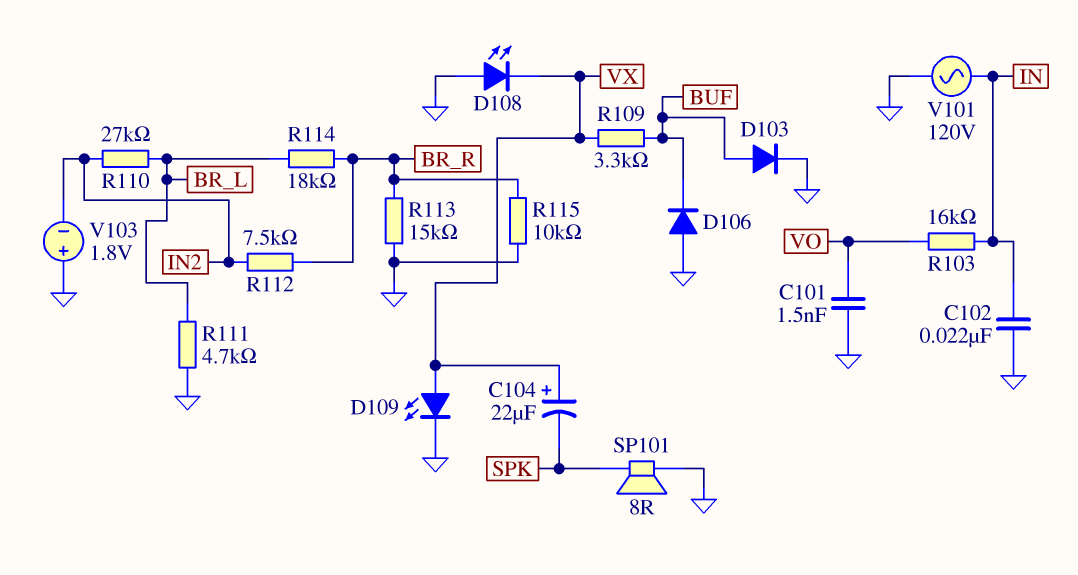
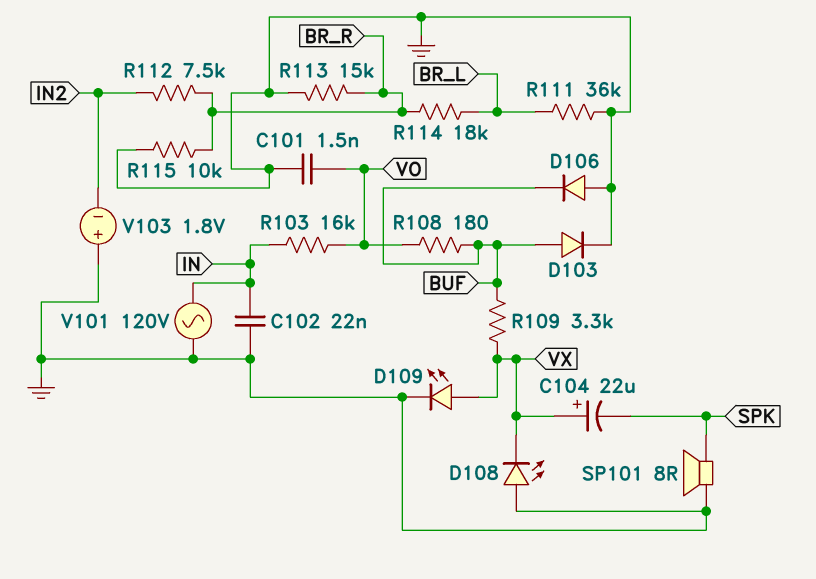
R108: none -> 180 (BUF, VO)
R110: 27k (BR_L, IN2) -> none
R111: 4.7k (BR_L, GND) -> 36k (BR_L, GND)

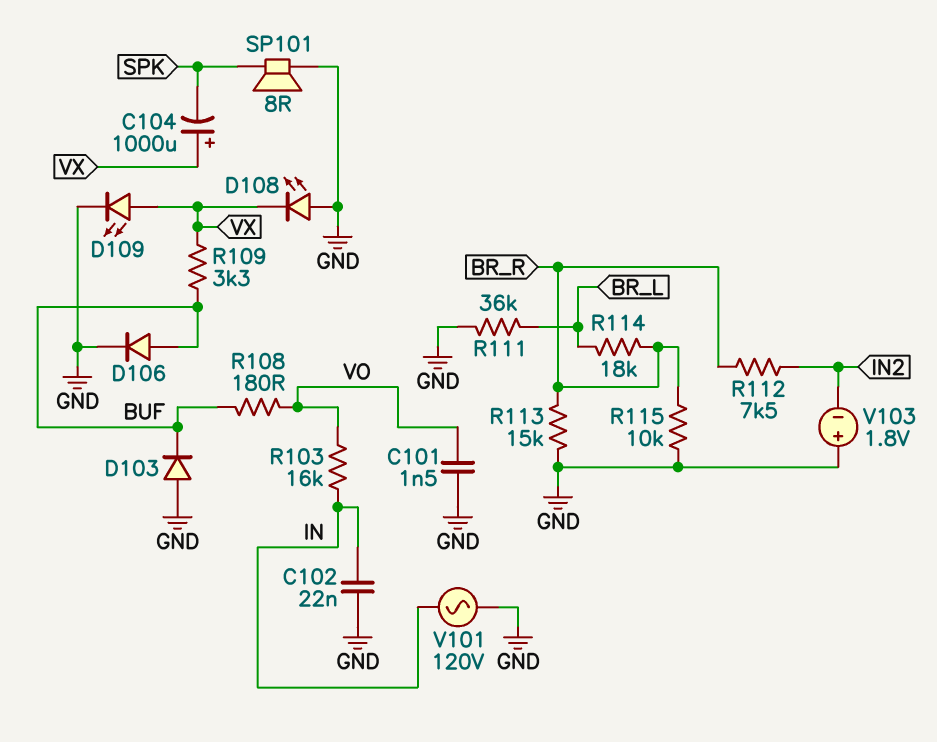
C104: 22uF (plus VX, minus SPK) -> 1000uF (plus VX, minus SPK)
D103: diode (A BUF, K GND) -> diode (A GND, K BUF)
D106: diode (A GND, K BUF) -> diode (A BUF, K GND)

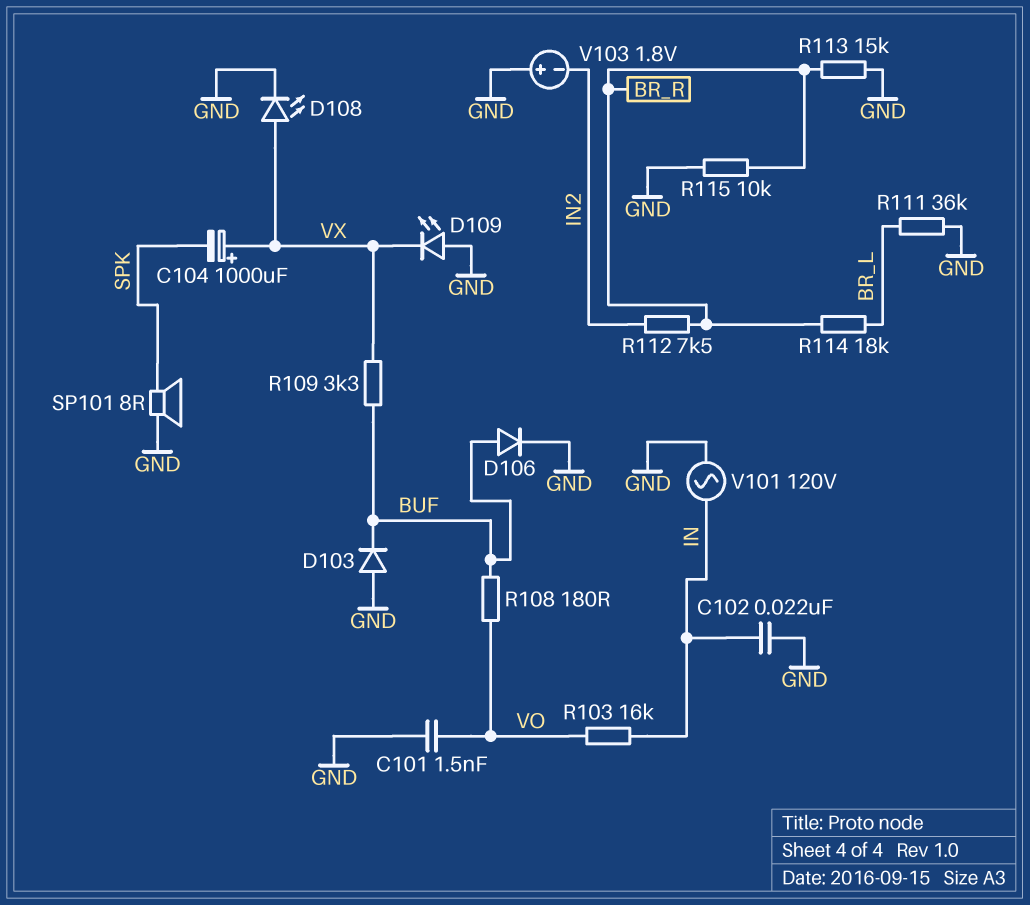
D108: LED (A GND, K VX) -> LED (A VX, K GND)
D109: LED (A VX, K GND) -> LED (A GND, K VX)

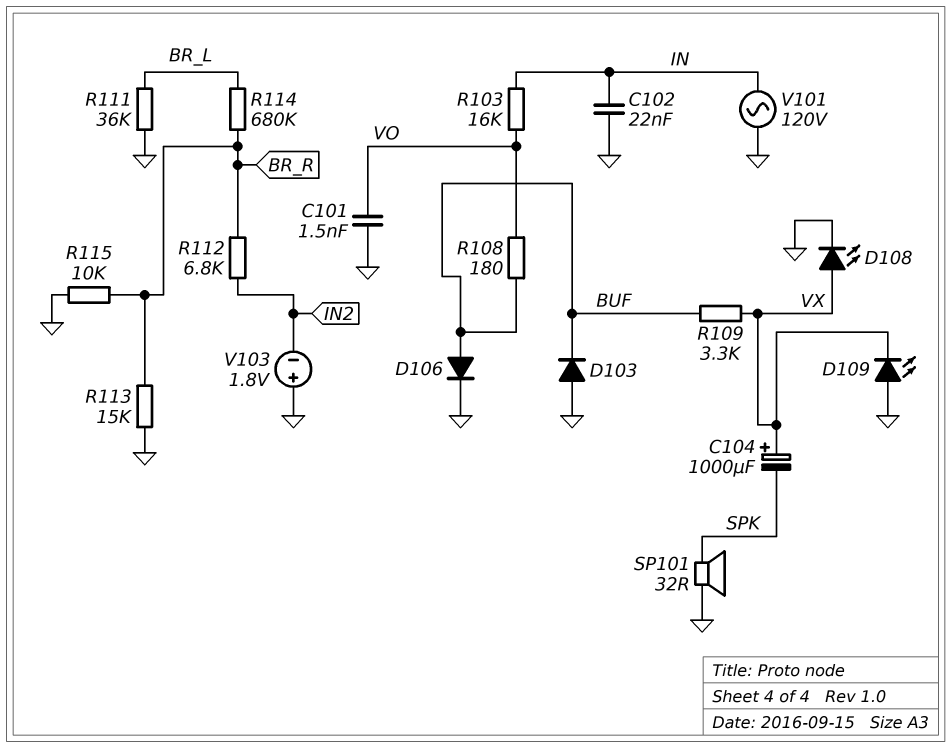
R112: 7.5k (BR_R, IN2) -> 6.8k (BR_R, IN2)
R114: 18k (BR_L, BR_R) -> 680k (BR_L, BR_R)
SP101: speaker 8R (GND, SPK) -> speaker 32R (GND, SPK)

